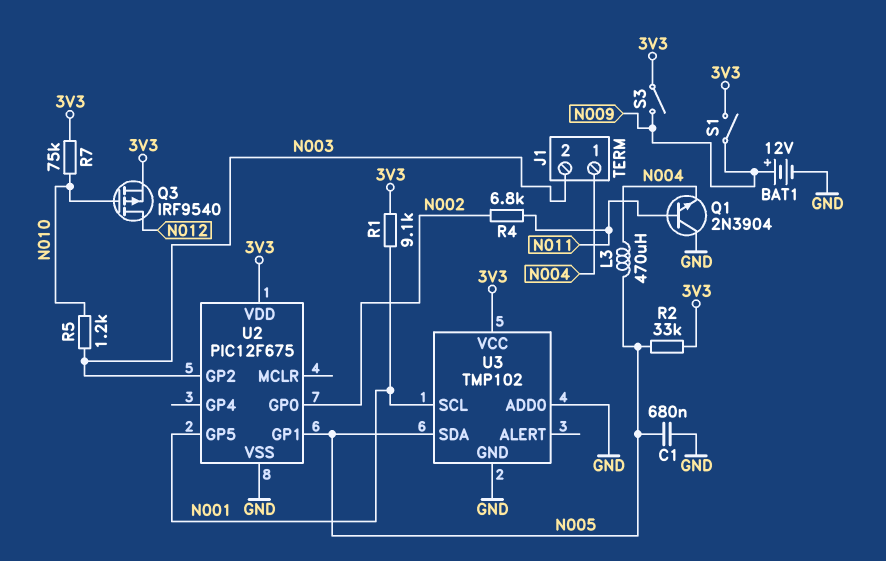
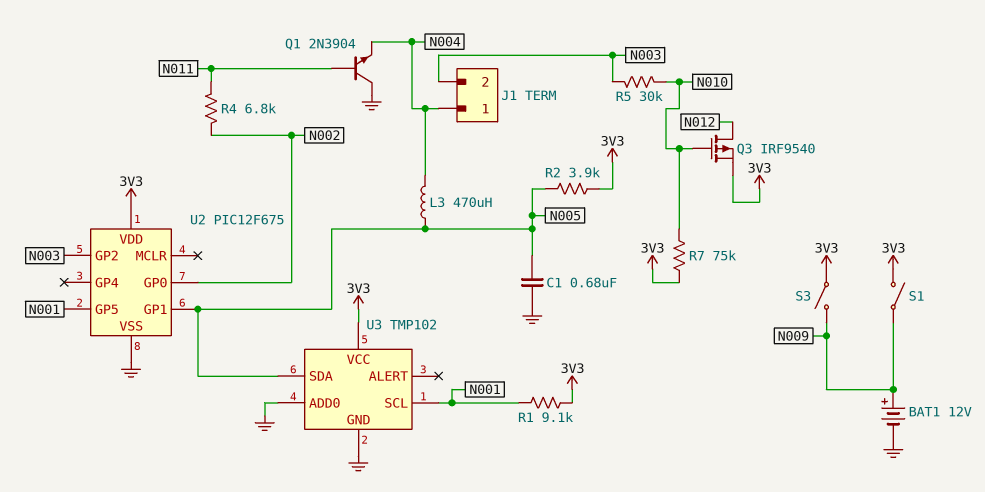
R2: 33k (3V3, N005) -> 3.9k (3V3, N005)
R5: 1.2k (N003, N010) -> 30k (N003, N010)

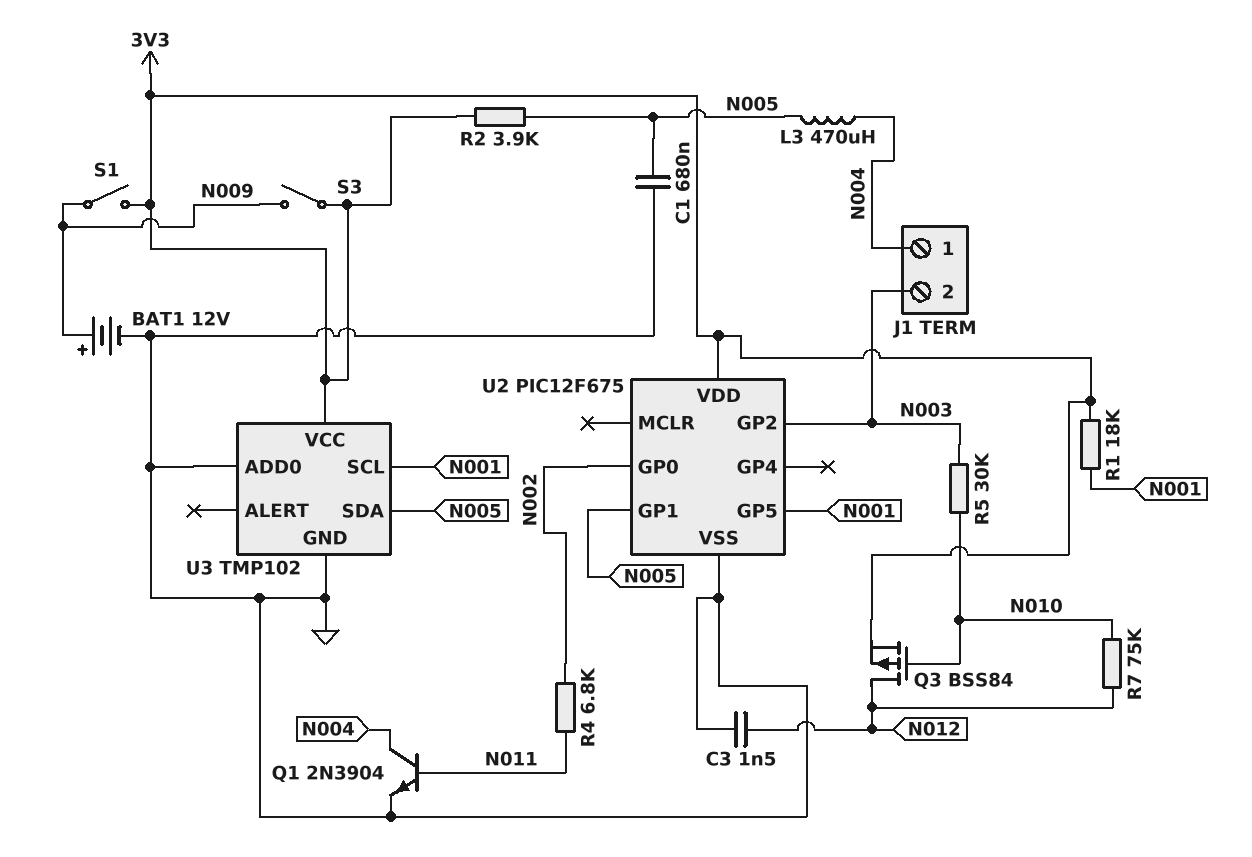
C3: none -> 1.5nF (GND, N012)
Q1: NPN 2N3904 (B N011, C GND, E N004) -> NPN 2N3904 (B N011, C N004, E GND)
Q3: PMOS IRF9540 (G N010, D N012, S 3V3) -> PMOS BSS84 (G N010, D N012, S 3V3)
R1: 9.1k (3V3, N001) -> 18k (3V3, N001)
R7: 75k (3V3, N010) -> 75k (N010, N012)

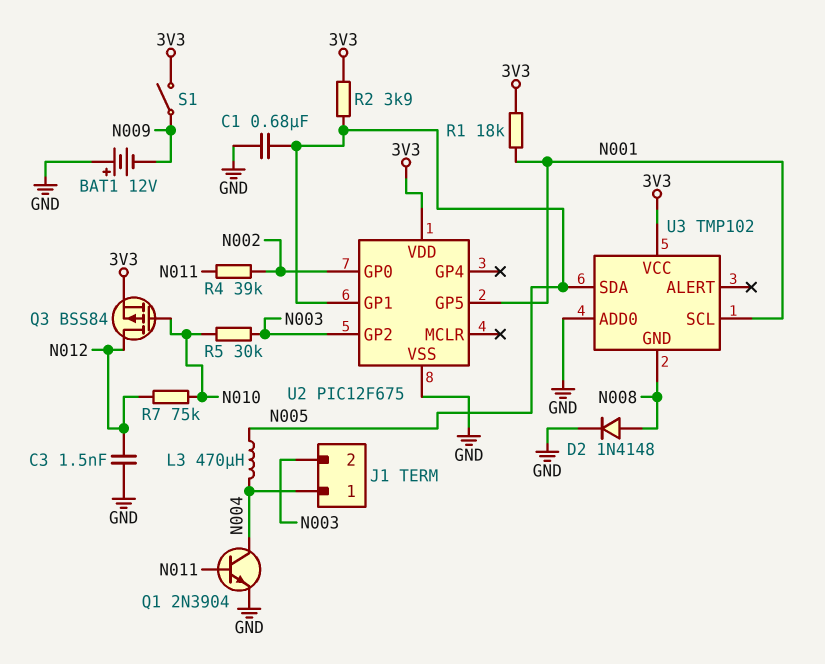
BAT1: 12V (plus N009, minus GND) -> 12V (plus GND, minus N009)
D2: none -> diode 1N4148 (A N008, K GND)
R4: 6.8k (N002, N011) -> 39k (N002, N011)
S3: switch (3V3, N009) -> none
U3 pin GND: GND -> N008

